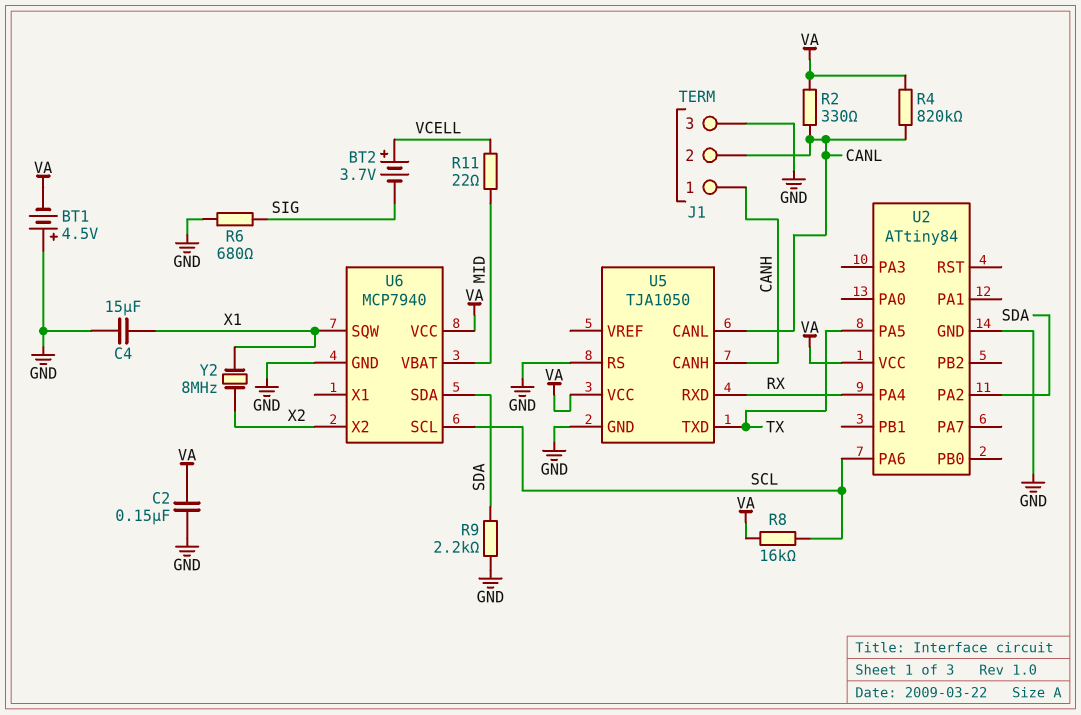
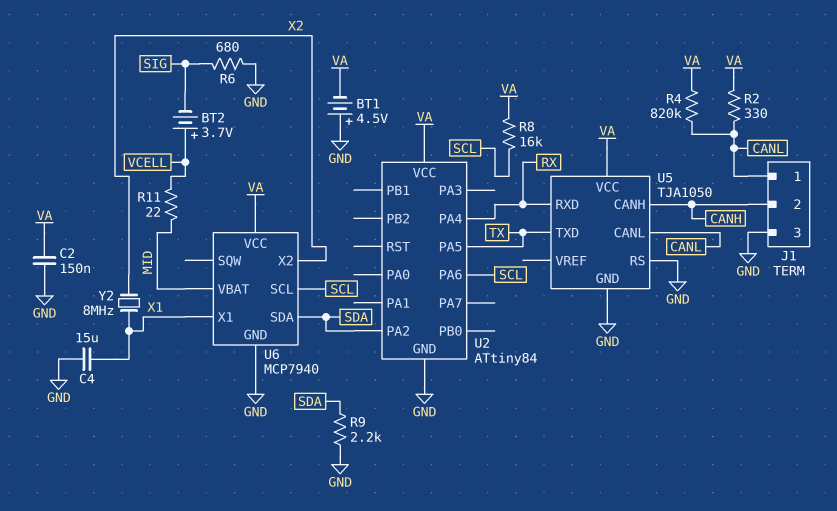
J1 pin 1: CANH -> CANL
J1 pin 2: CANL -> CANH
U6 pin SQW: X1 -> none
U6 pin X1: none -> X1

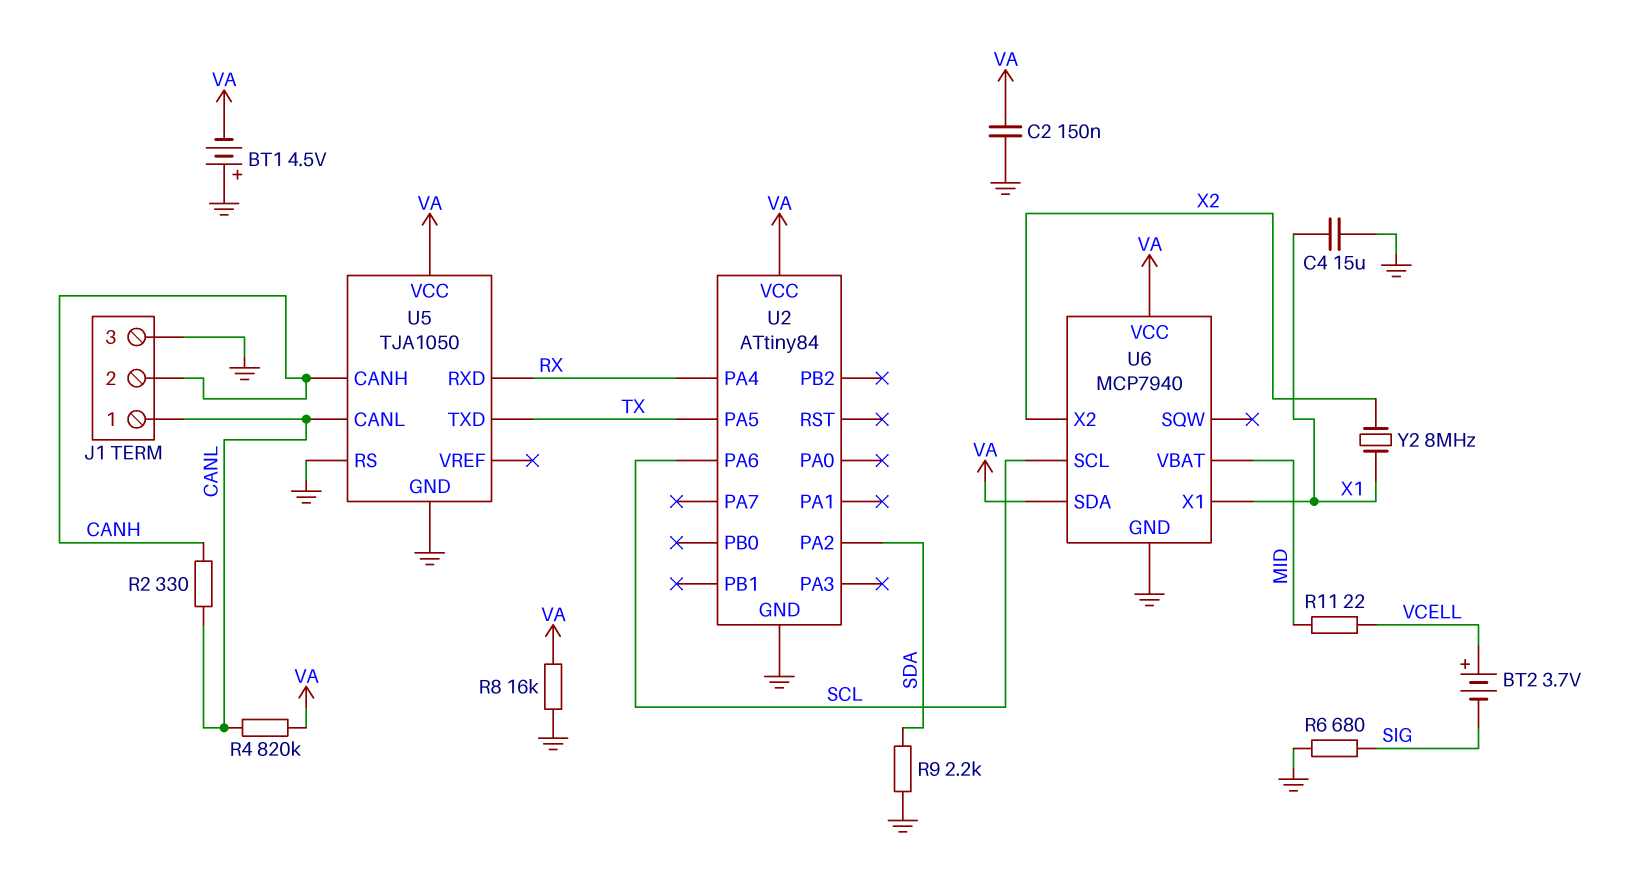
R2: 330 (CANL, VA) -> 330 (CANH, CANL)
R8: 16k (SCL, VA) -> 16k (GND, VA)
U6 pin SDA: SDA -> VA

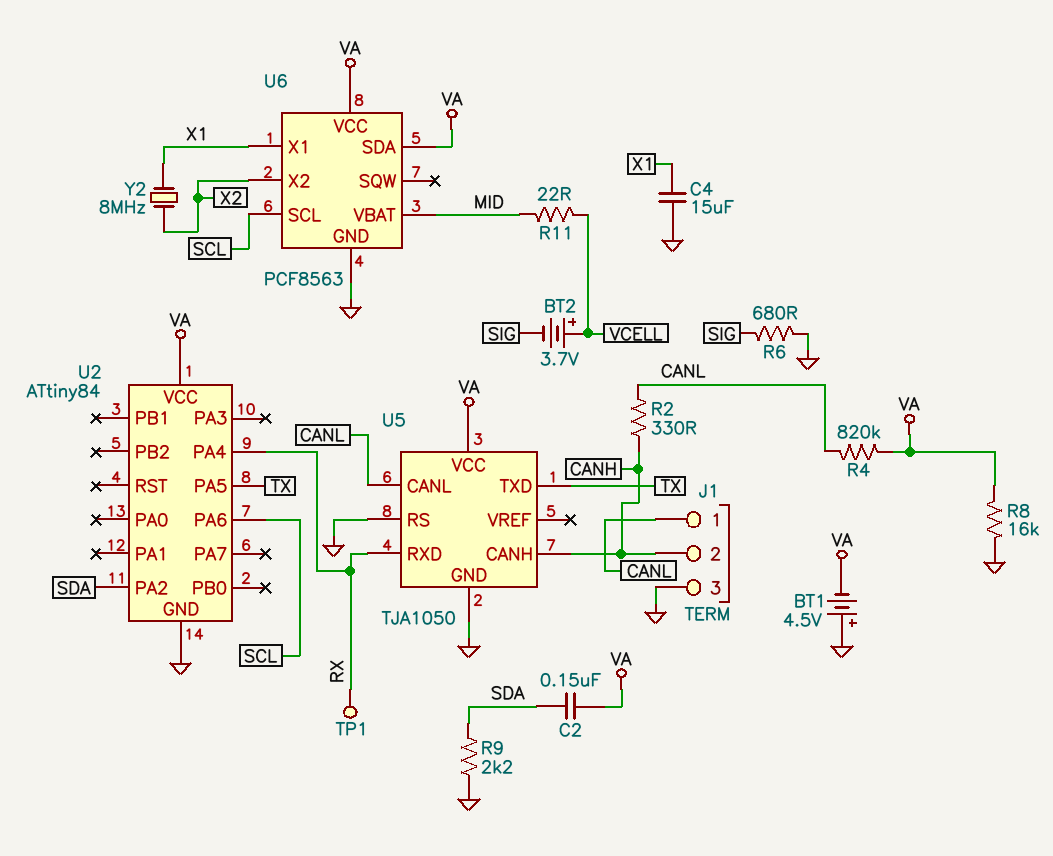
C2: 150nF (GND, VA) -> 150nF (SDA, VA)
TP1: none -> test point (RX)
U6: MCP7940 -> PCF8563

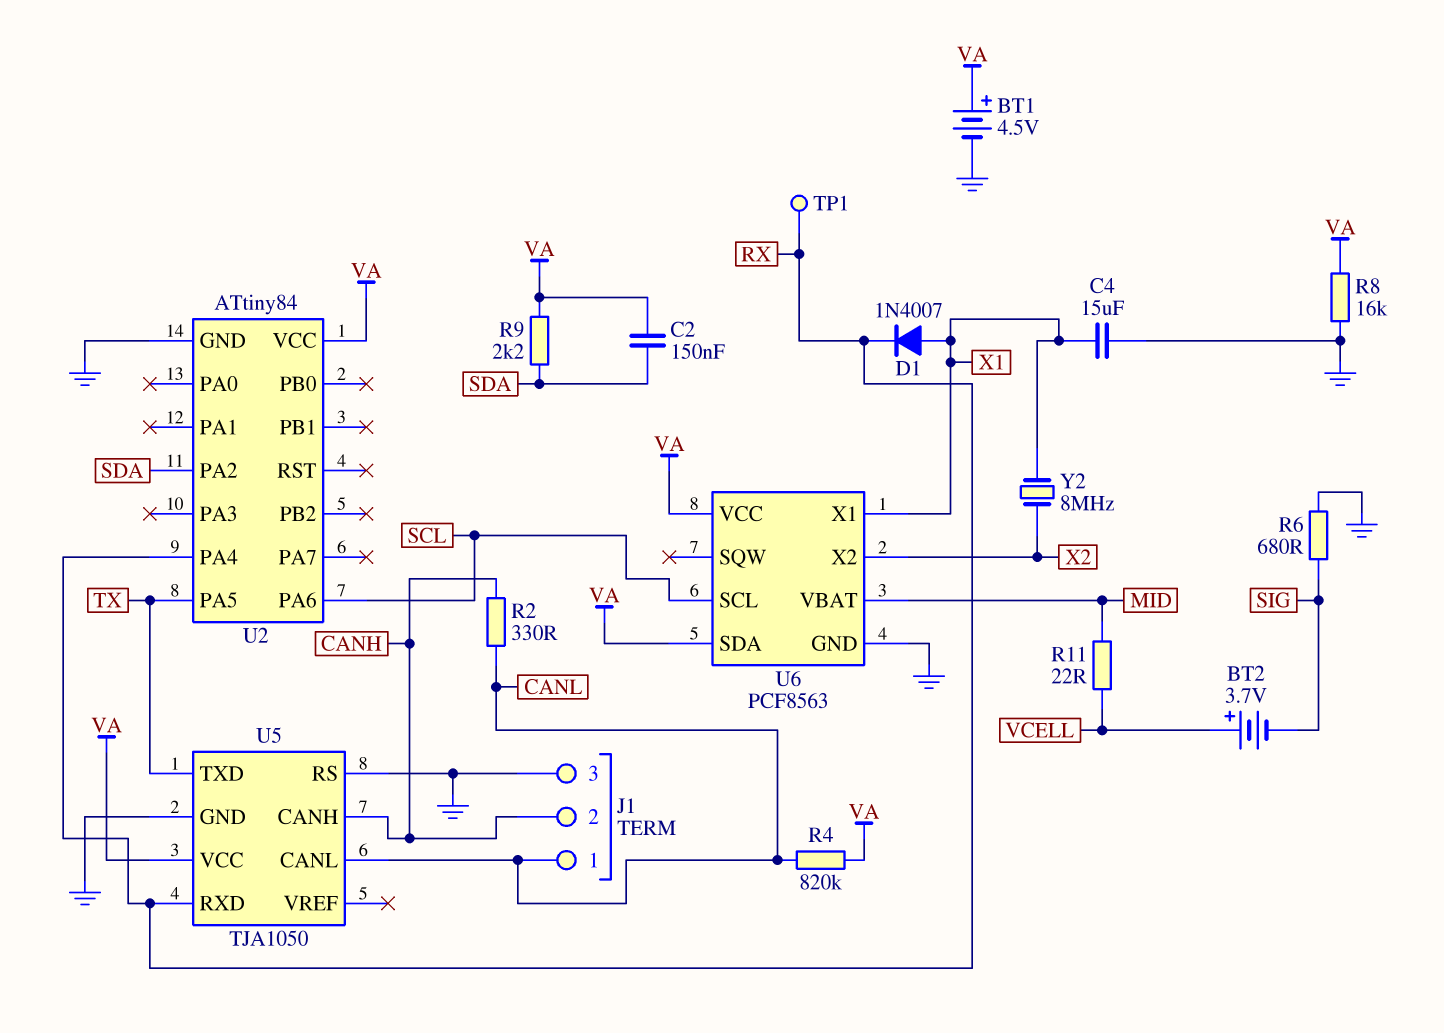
BT1: 4.5V (plus GND, minus VA) -> 4.5V (plus VA, minus GND)
D1: none -> diode 1N4007 (A X1, K RX)
R9: 2.2k (GND, SDA) -> 2.2k (SDA, VA)

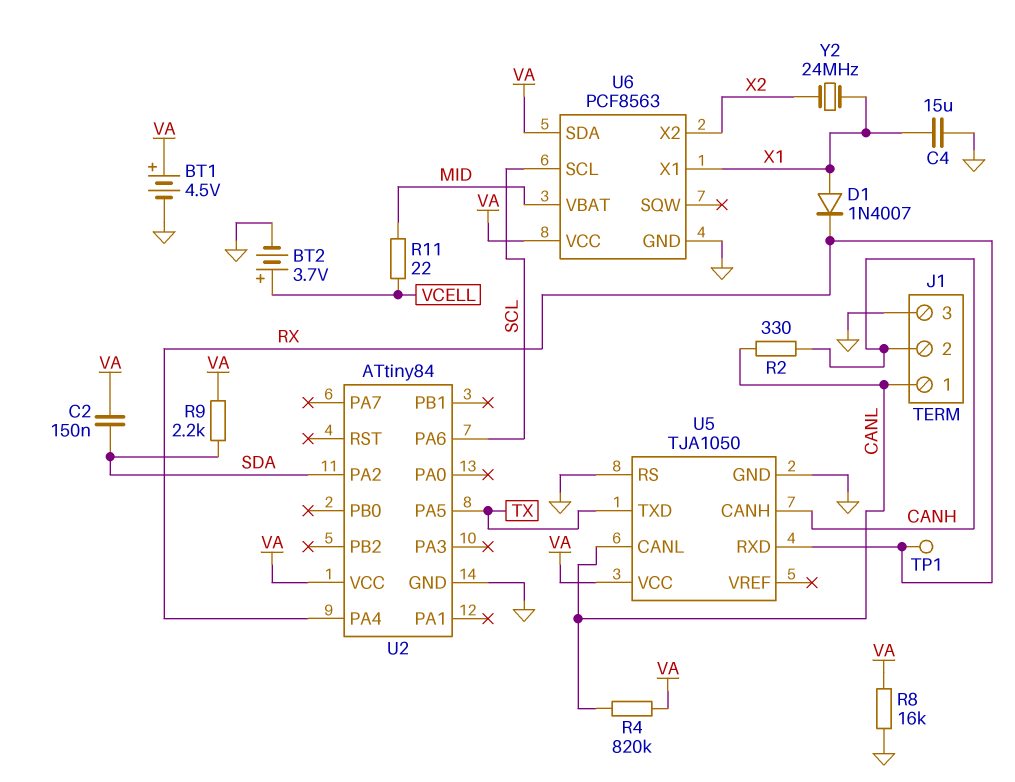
BT2: 3.7V (plus VCELL, minus SIG) -> 3.7V (plus VCELL, minus GND)
R6: 680 (GND, SIG) -> none
Y2: 8MHz (X1, X2) -> 24MHz (X1, X2)

